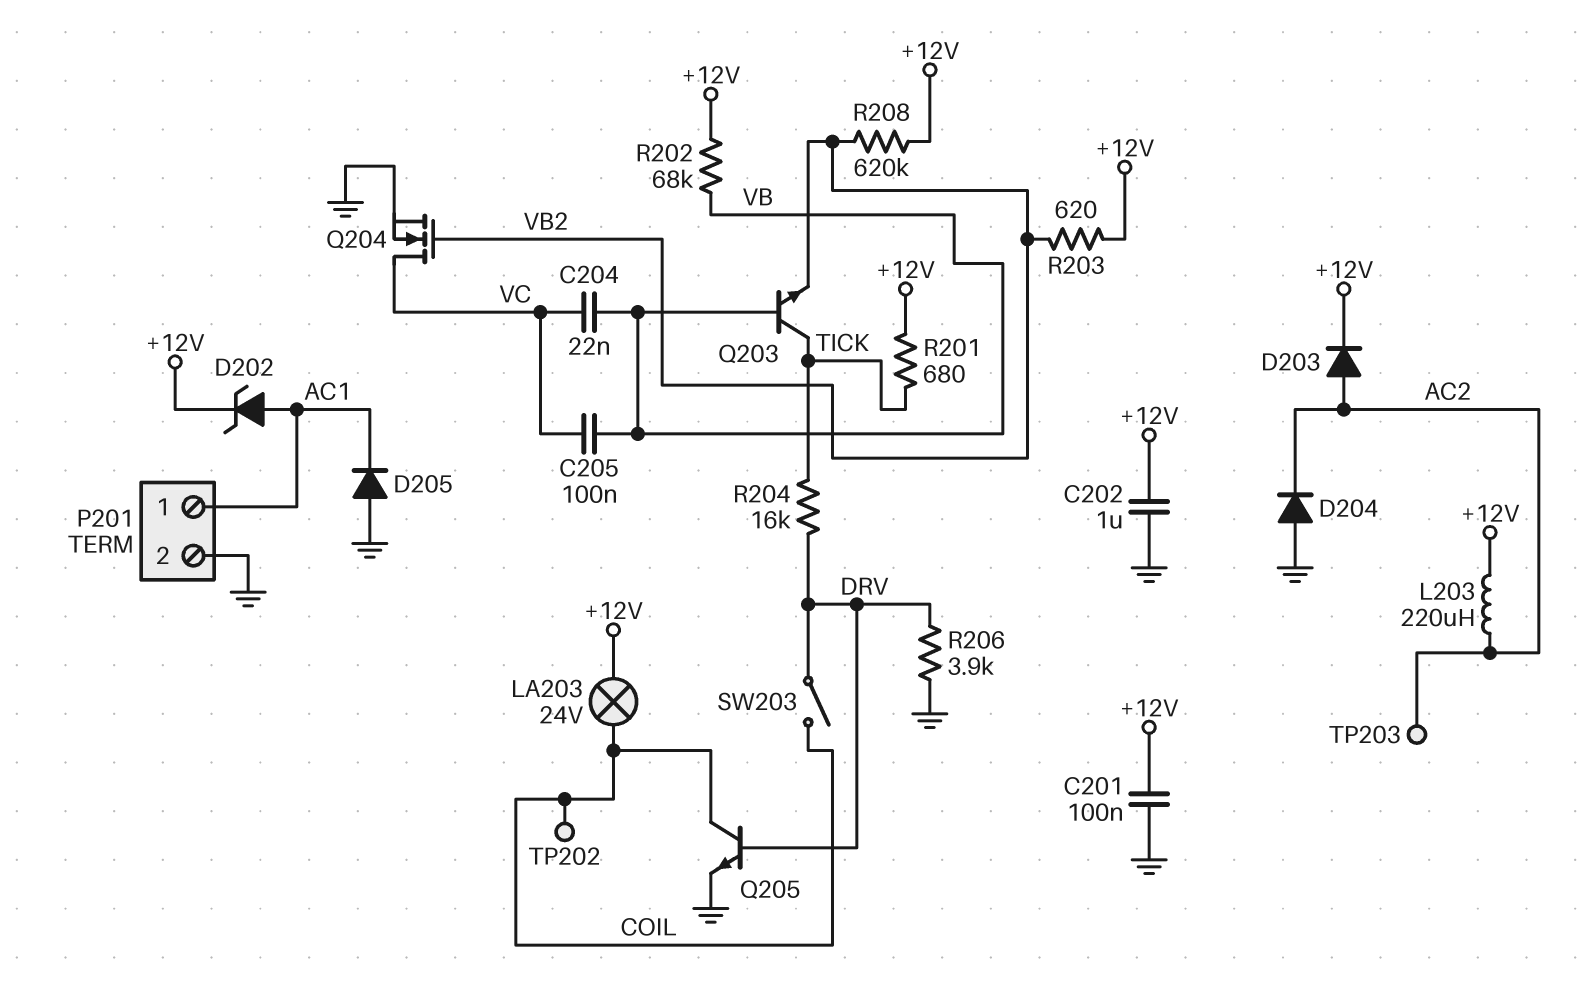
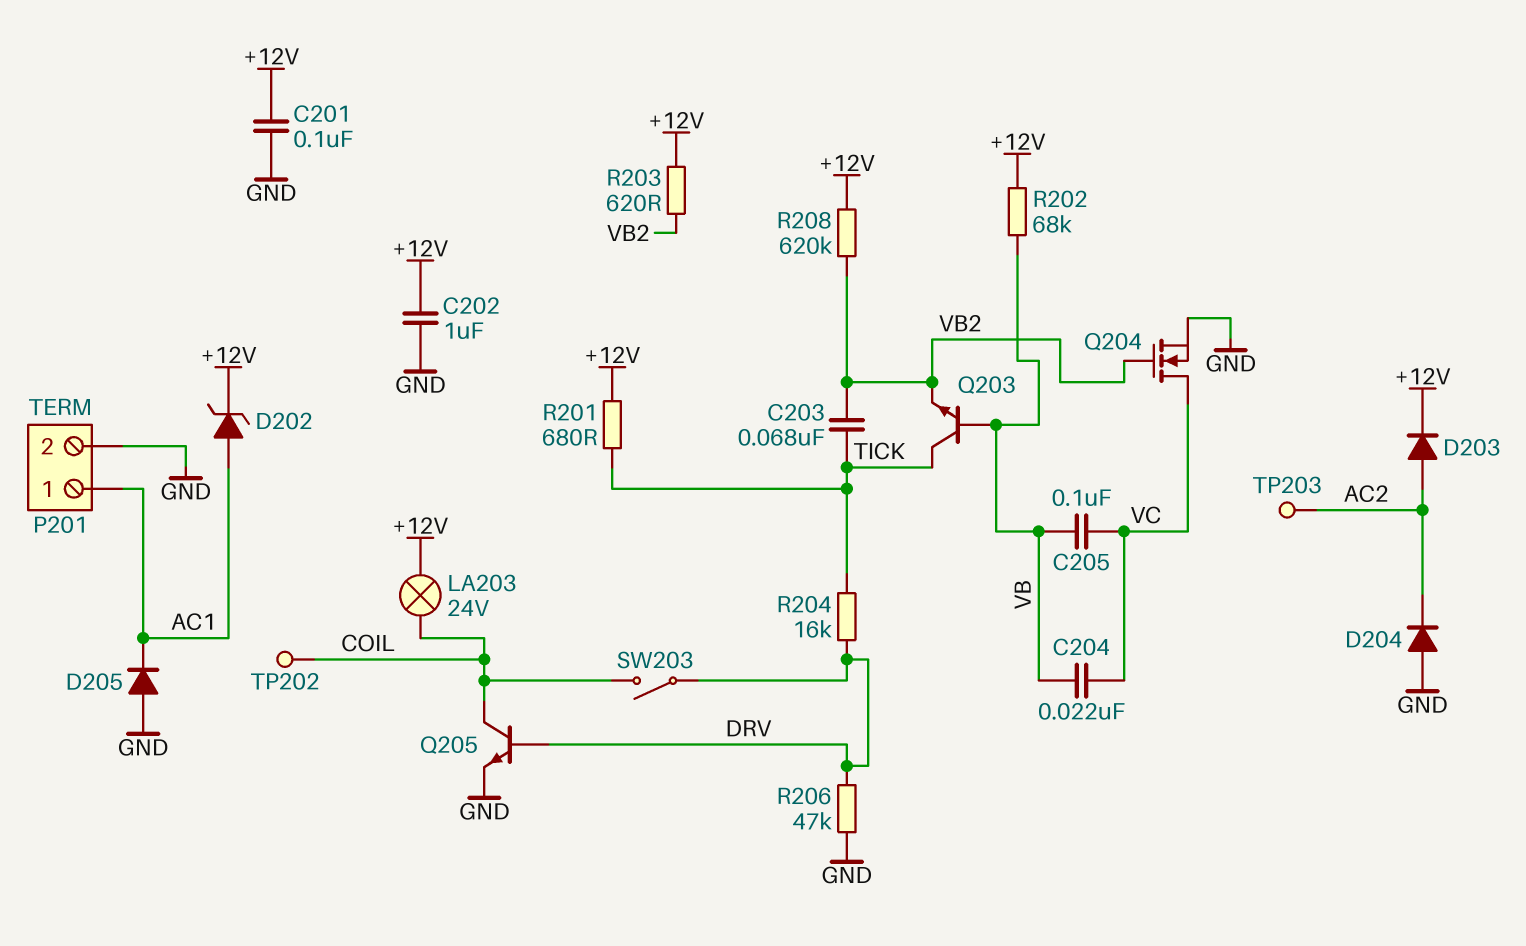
C203: none -> 68nF (TICK, VB2)
L203: 220uH (+12V, AC2) -> none
R206: 3.9k (DRV, GND) -> 47k (DRV, GND)

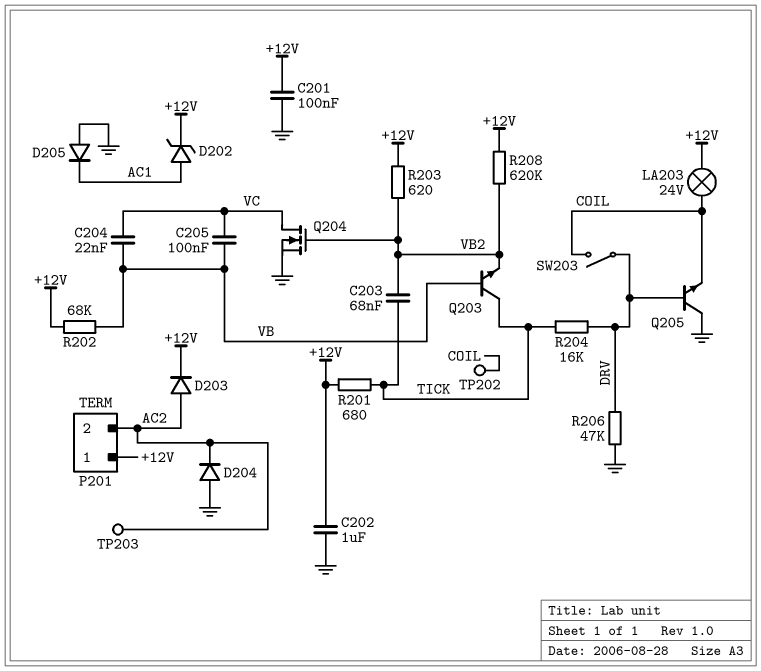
P201 pin 1: AC1 -> +12V
P201 pin 2: GND -> AC2
Q205: NPN (B DRV, C COIL, E GND) -> NPN (B DRV, C GND, E COIL)

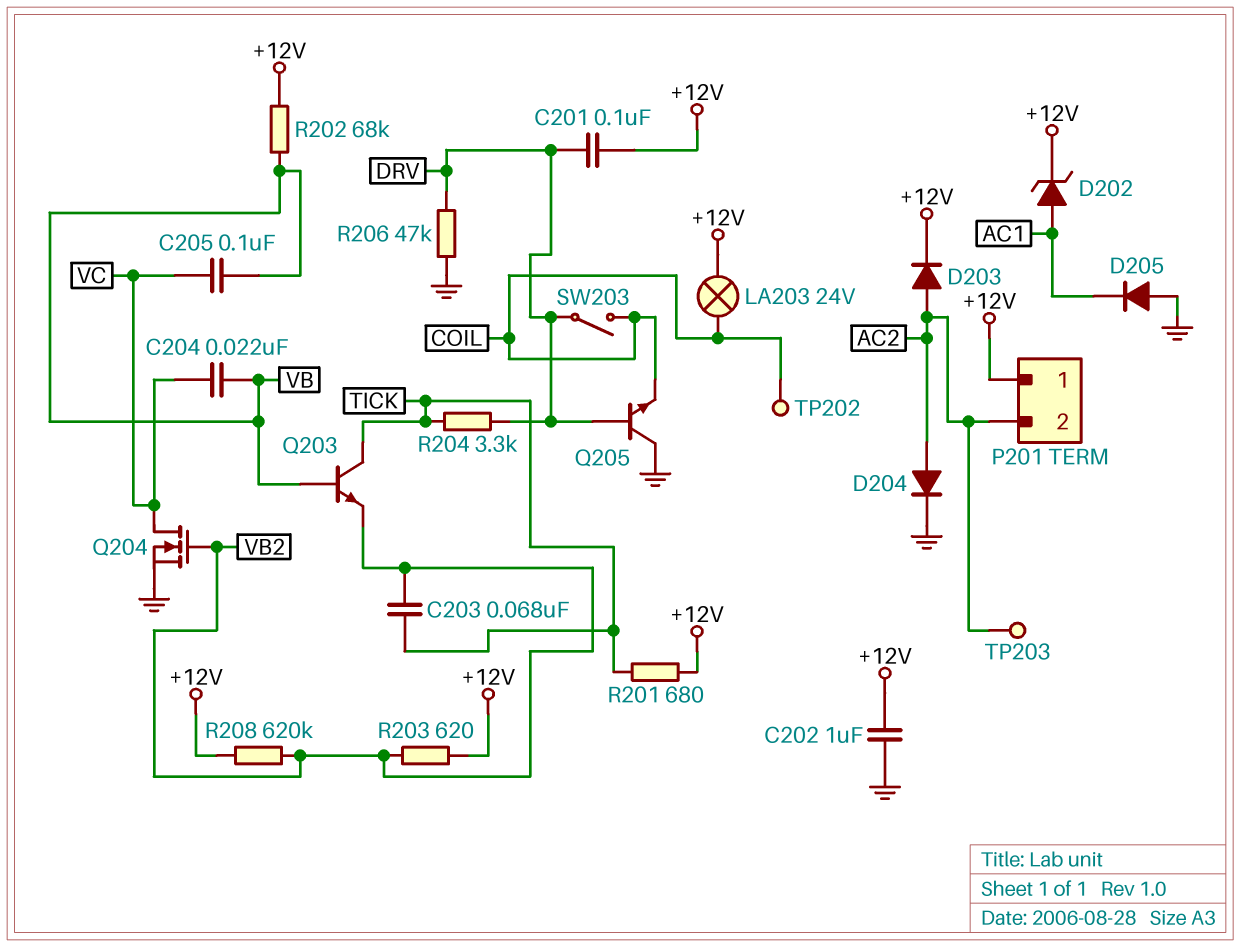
C201: 100nF (+12V, GND) -> 100nF (+12V, DRV)
D204: diode (A GND, K AC2) -> diode (A AC2, K GND)
R204: 16k (DRV, TICK) -> 3.3k (DRV, TICK)

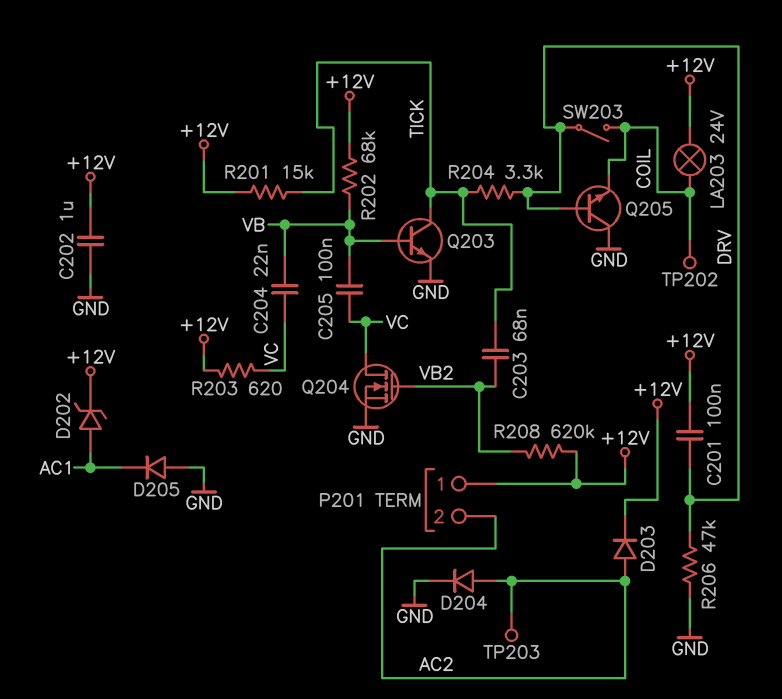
Q203: NPN (B VB, C TICK, E VB2) -> NPN (B VB, C TICK, E GND)
R201: 680 (+12V, TICK) -> 15k (+12V, TICK)
R203: 620 (+12V, VB2) -> 620 (+12V, VC)

